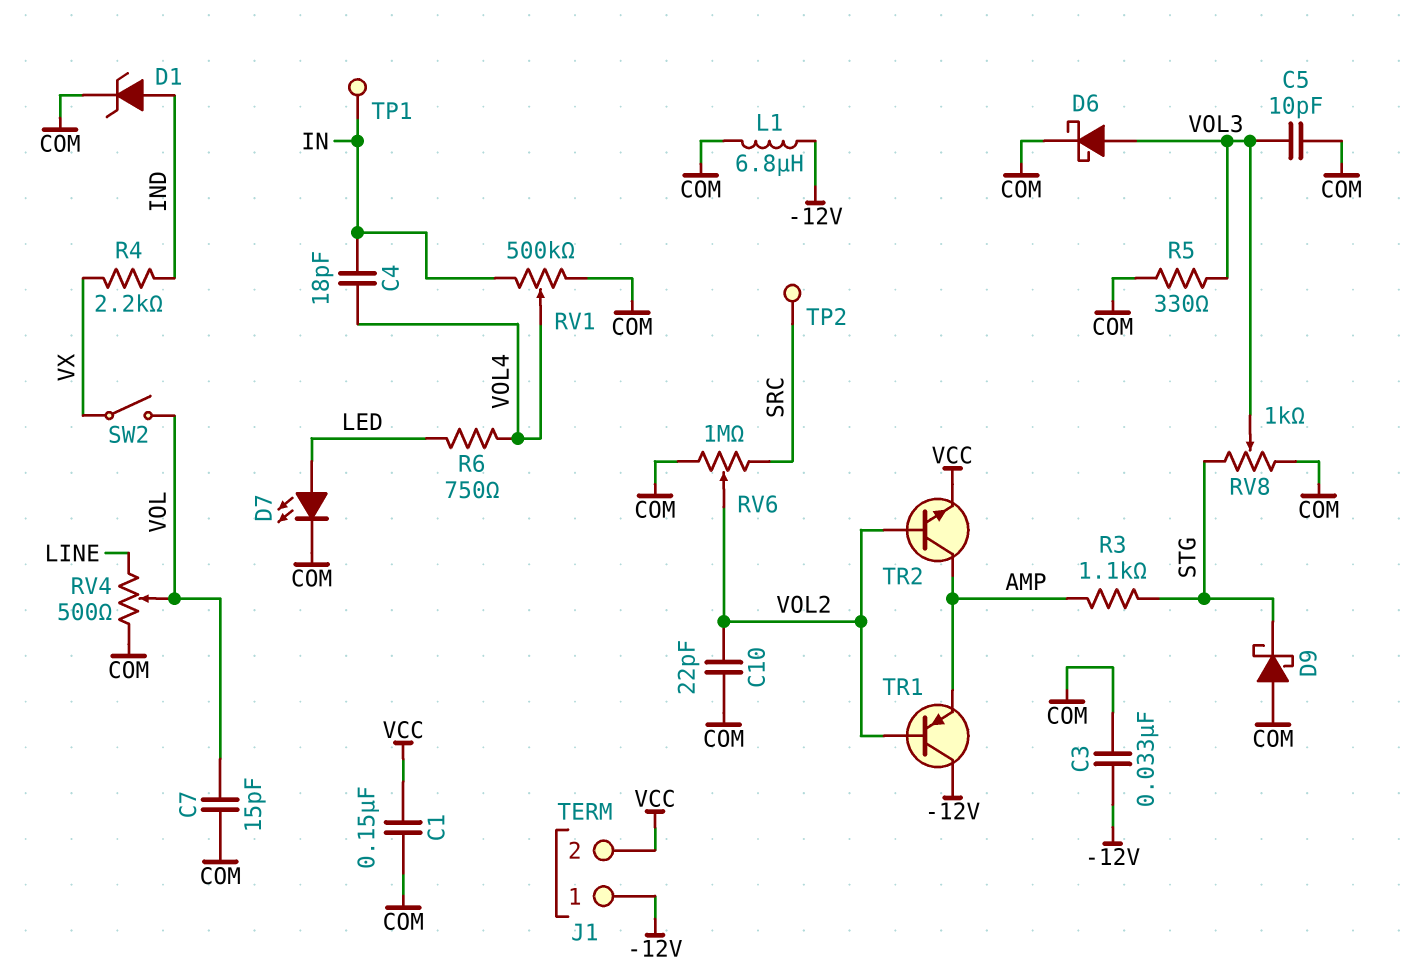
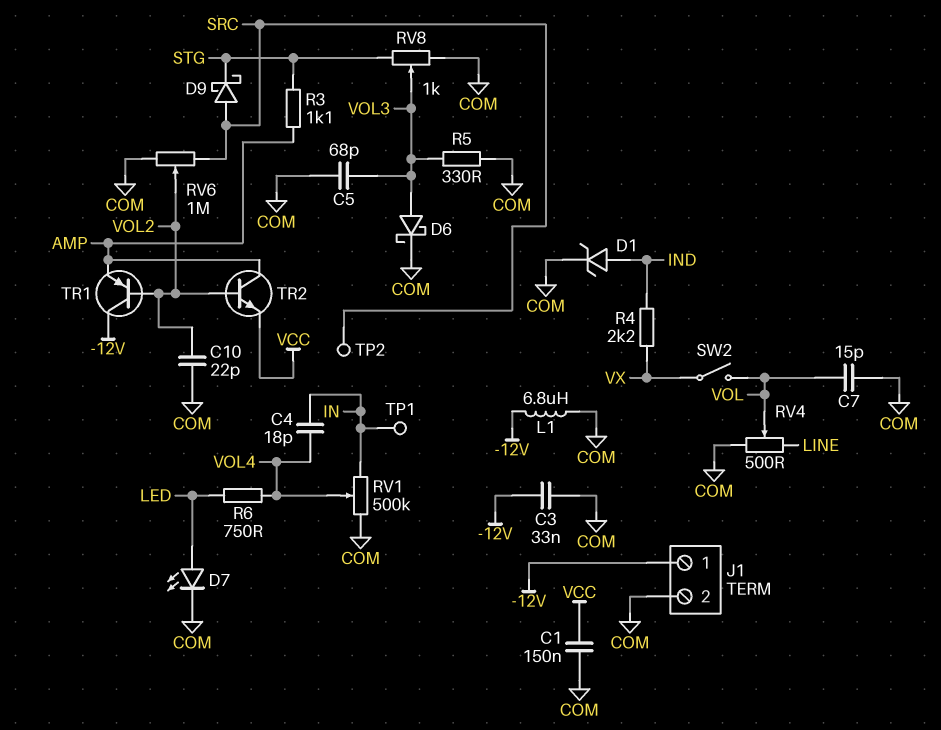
C5: 10pF (COM, VOL3) -> 68pF (COM, VOL3)
D9: schottky (A COM, K STG) -> schottky (A SRC, K STG)
J1 pin 2: VCC -> COM

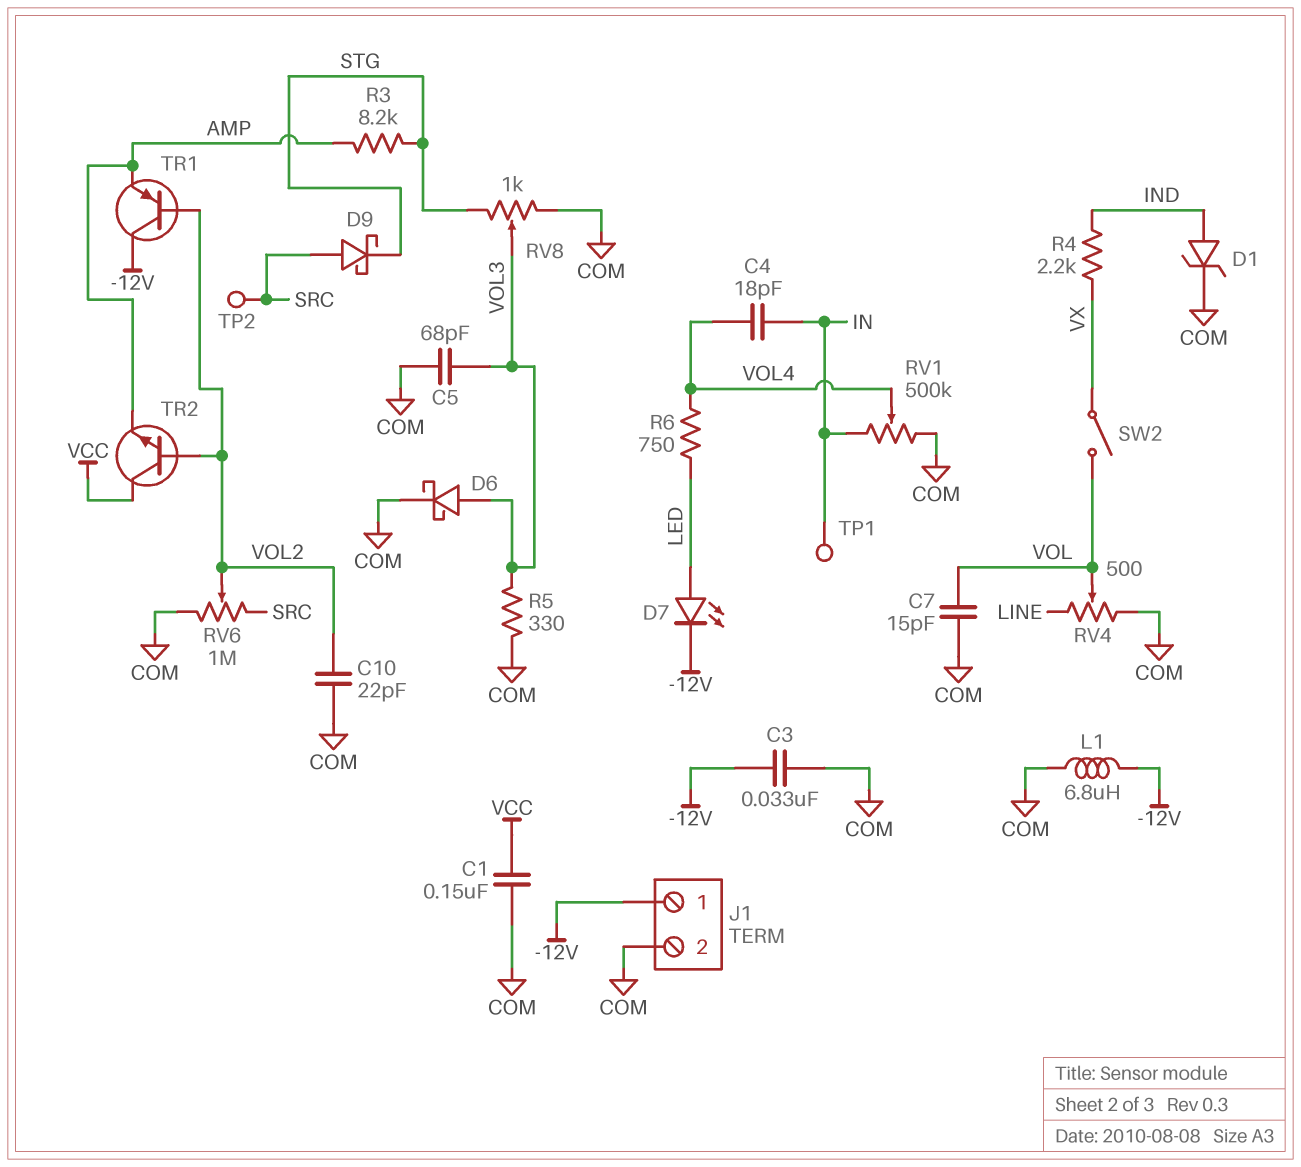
D7: LED (A LED, K COM) -> LED (A LED, K -12V)
R3: 1.1k (AMP, STG) -> 8.2k (AMP, STG)
TR2: NPN (B VOL2, C AMP, E VCC) -> NPN (B VOL2, C VCC, E AMP)

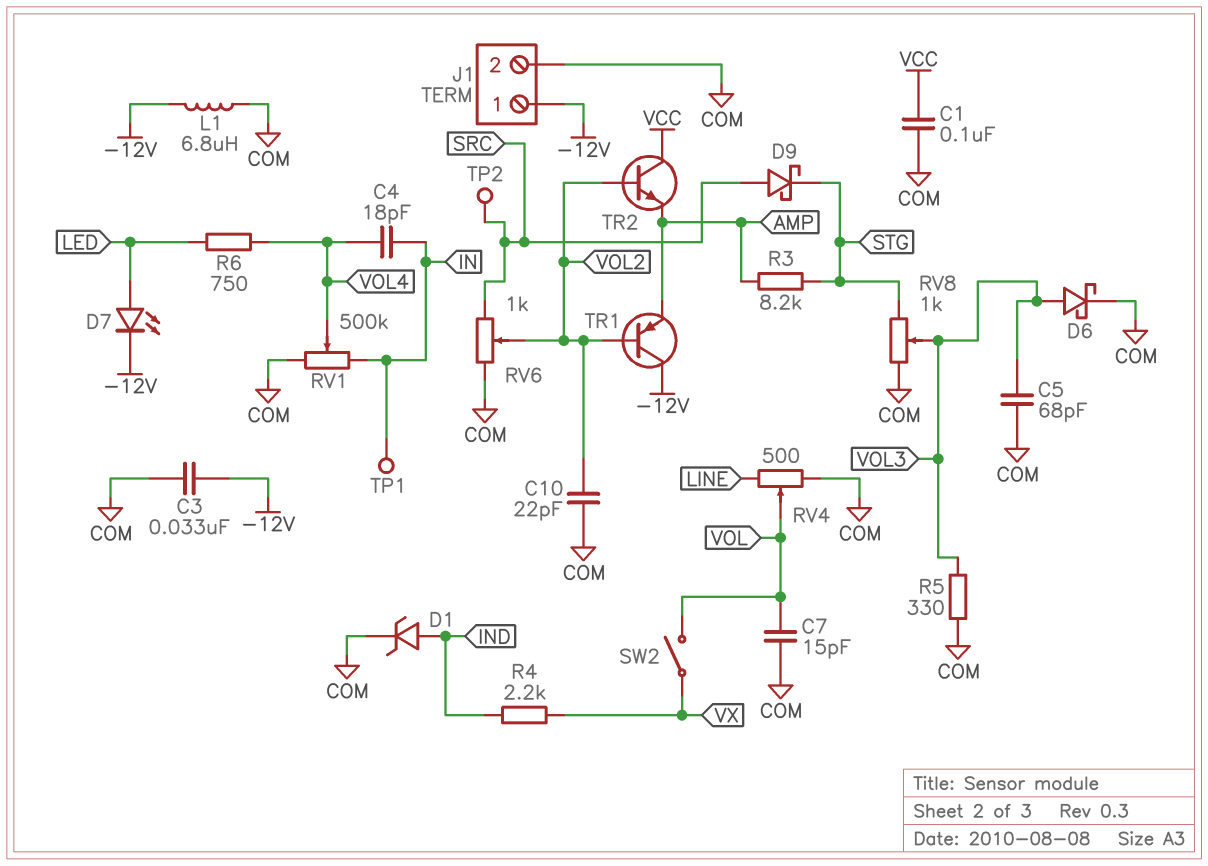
C1: 150nF (COM, VCC) -> 100nF (COM, VCC)
RV6: 1M (COM, SRC, wiper VOL2) -> 1k (COM, SRC, wiper VOL2)

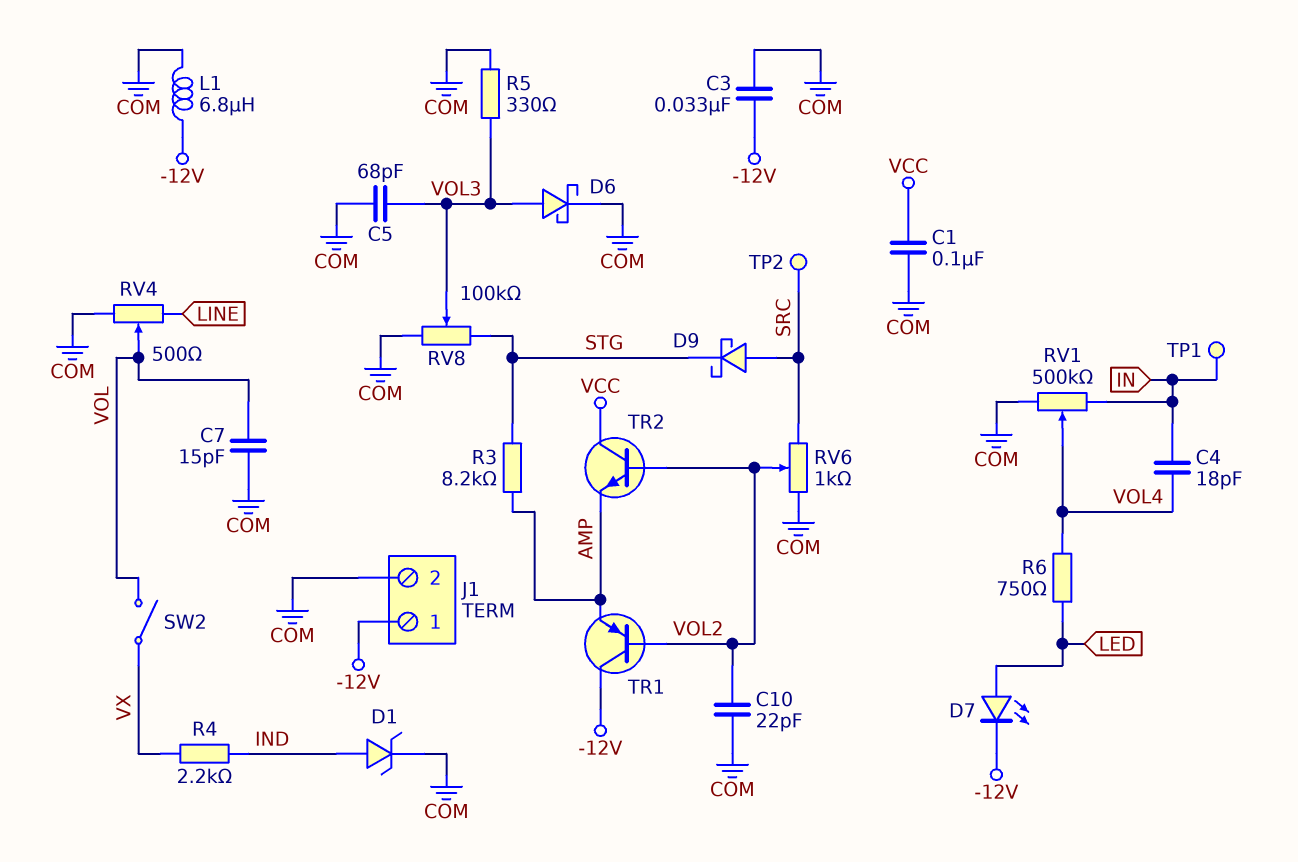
RV8: 1k (COM, STG, wiper VOL3) -> 100k (COM, STG, wiper VOL3)

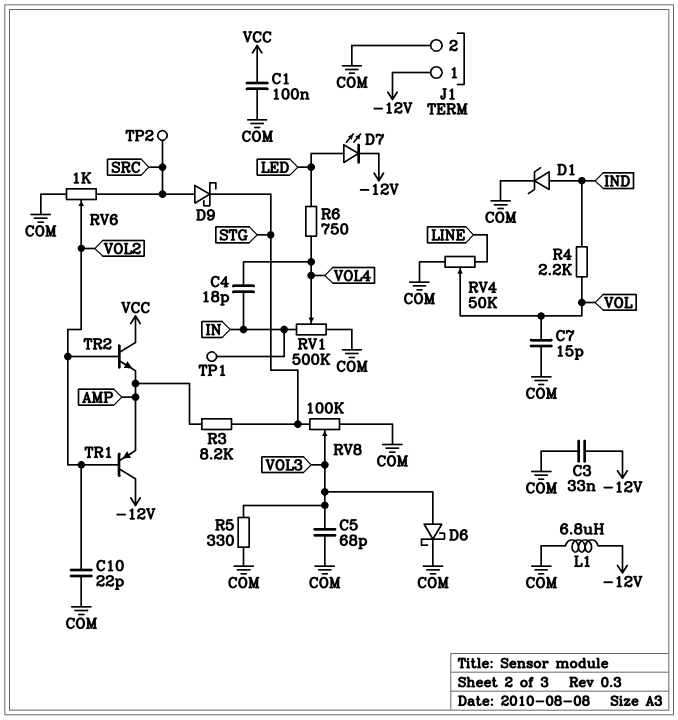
R4: 2.2k (IND, VX) -> 2.2k (IND, VOL)
RV4: 500 (COM, LINE, wiper VOL) -> 50k (COM, LINE, wiper VOL)
SW2: switch (VOL, VX) -> none

